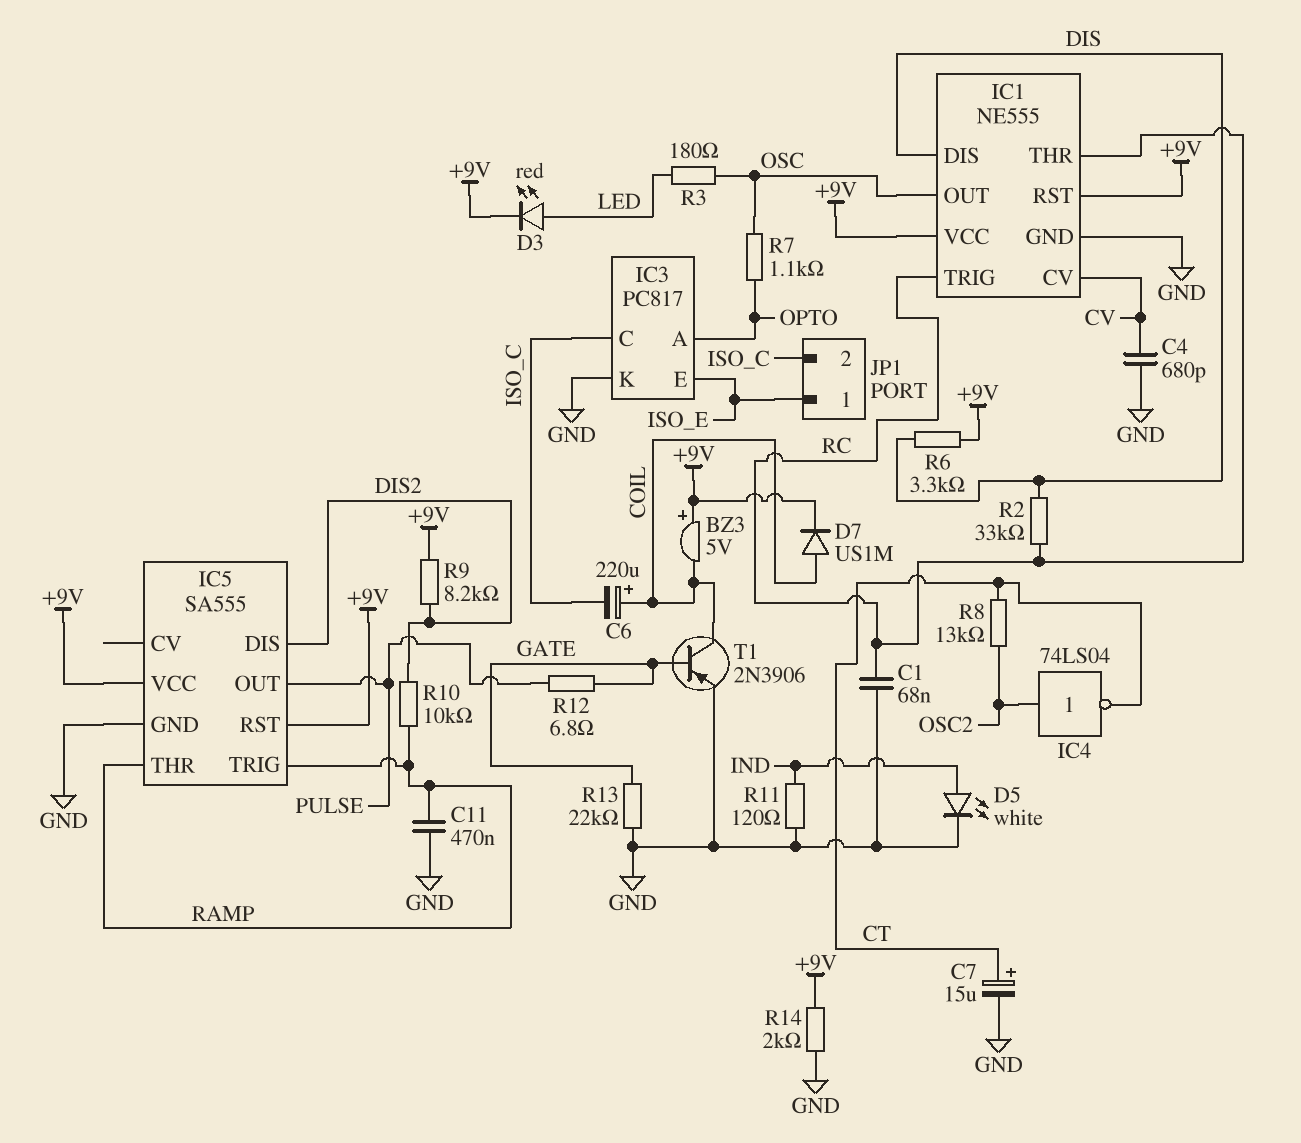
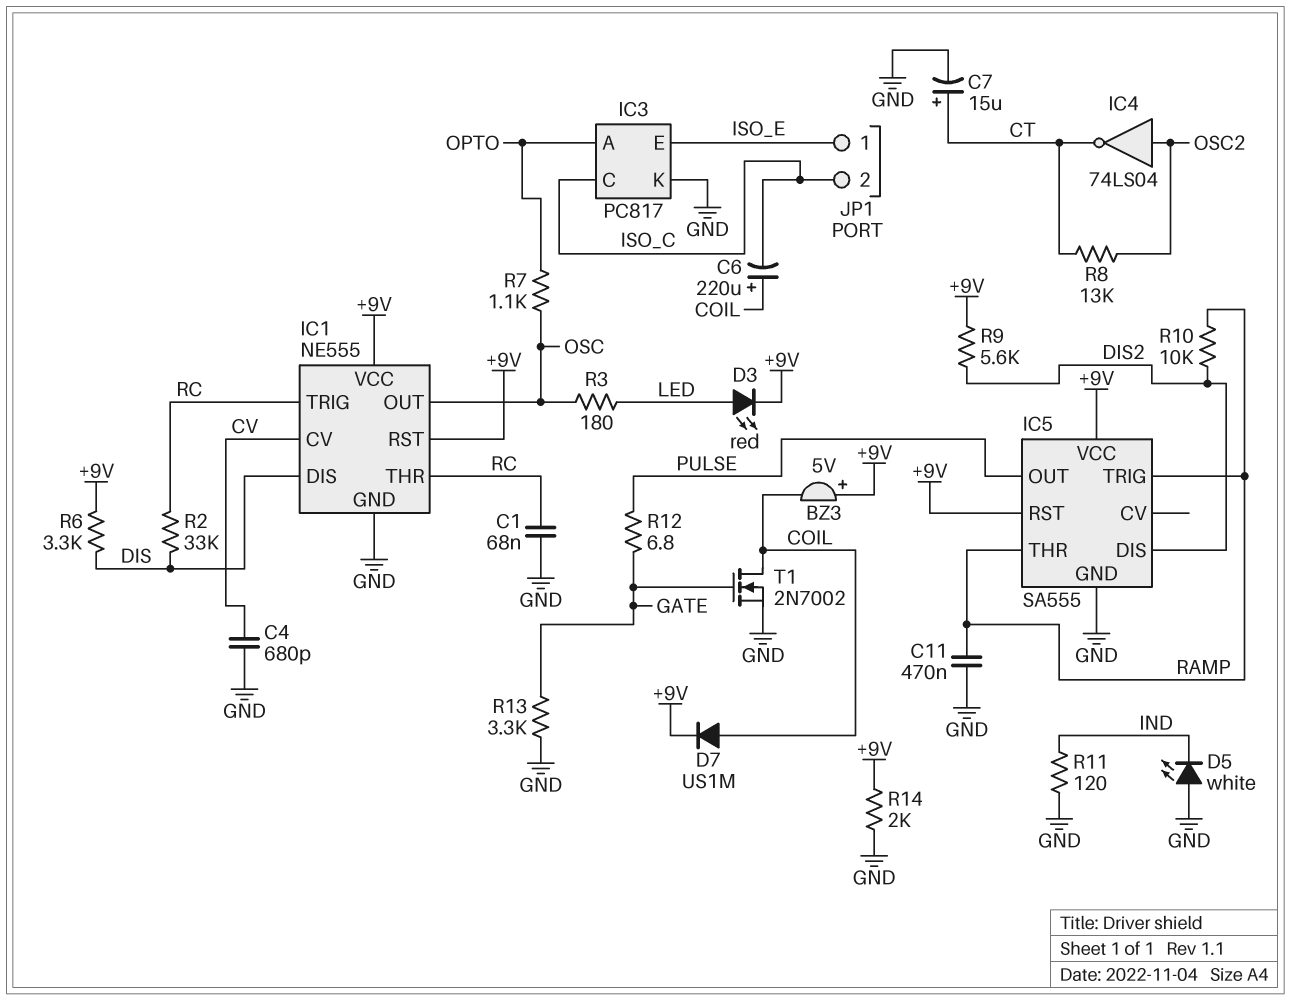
D5: LED white (A IND, K GND) -> LED white (A GND, K IND)
R9: 8.2k (+9V, DIS2) -> 5.6k (+9V, DIS2)
R13: 22k (GATE, GND) -> 3.3k (GATE, GND)
T1: PNP 2N3906 (B GATE, C COIL, E GND) -> NMOS 2N7002 (G GATE, D COIL, S GND)

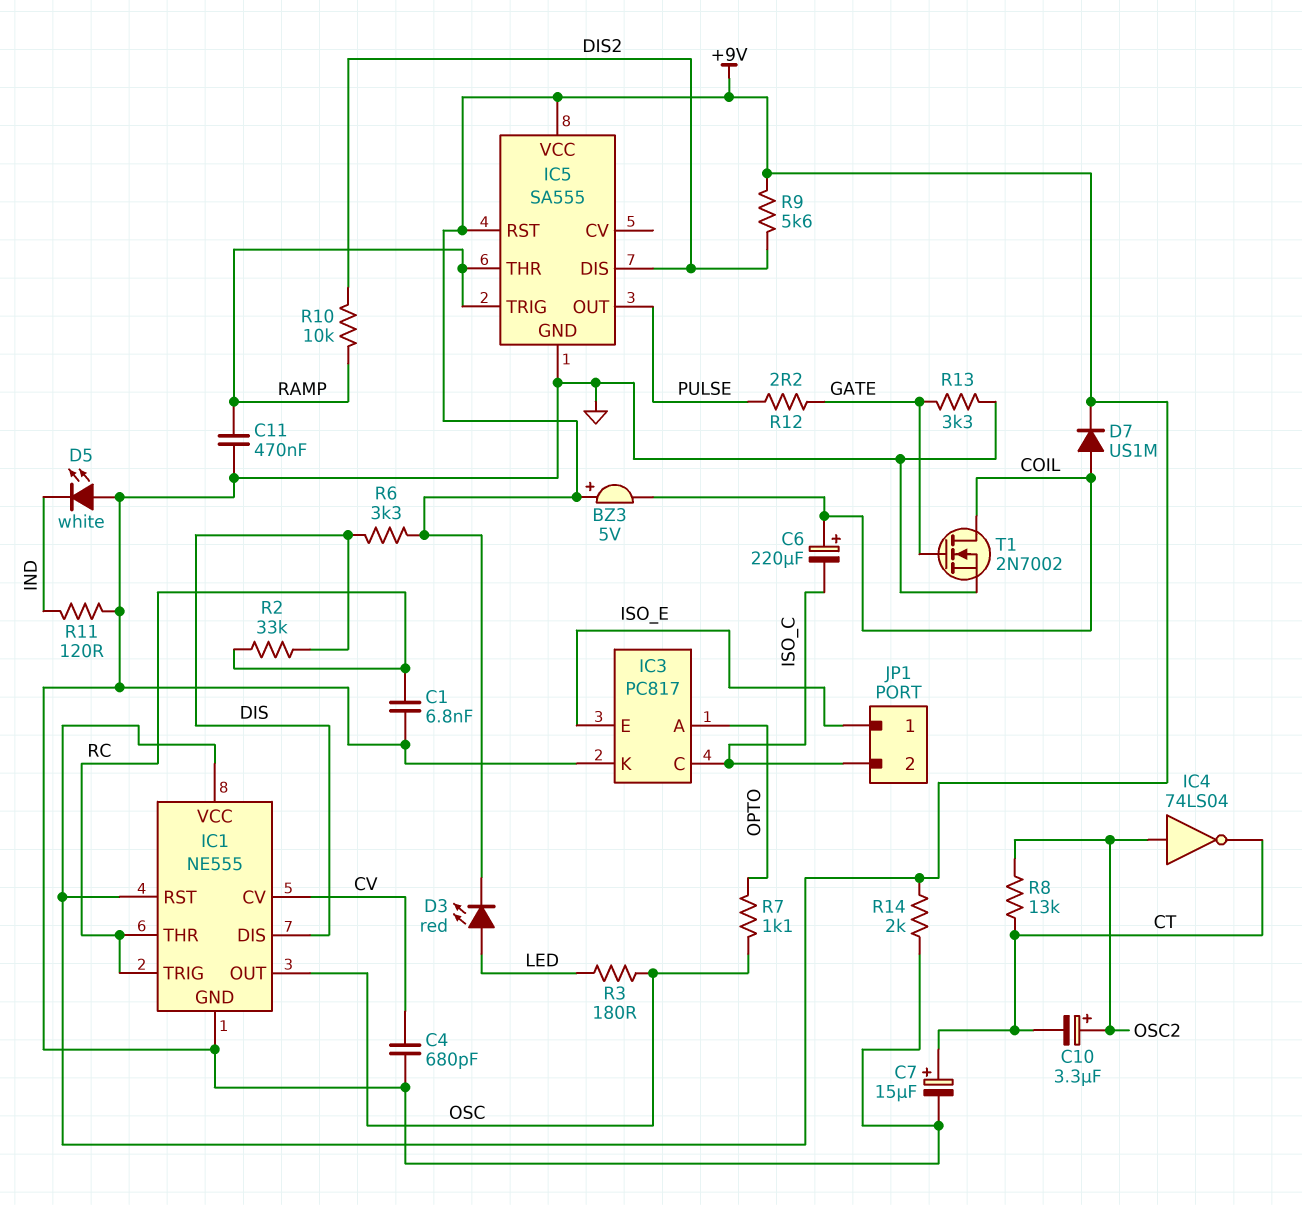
C1: 68nF (GND, RC) -> 6.8nF (GND, RC)
C10: none -> 3.3uF (plus OSC2, minus CT)
R12: 6.8 (GATE, PULSE) -> 2.2 (GATE, PULSE)

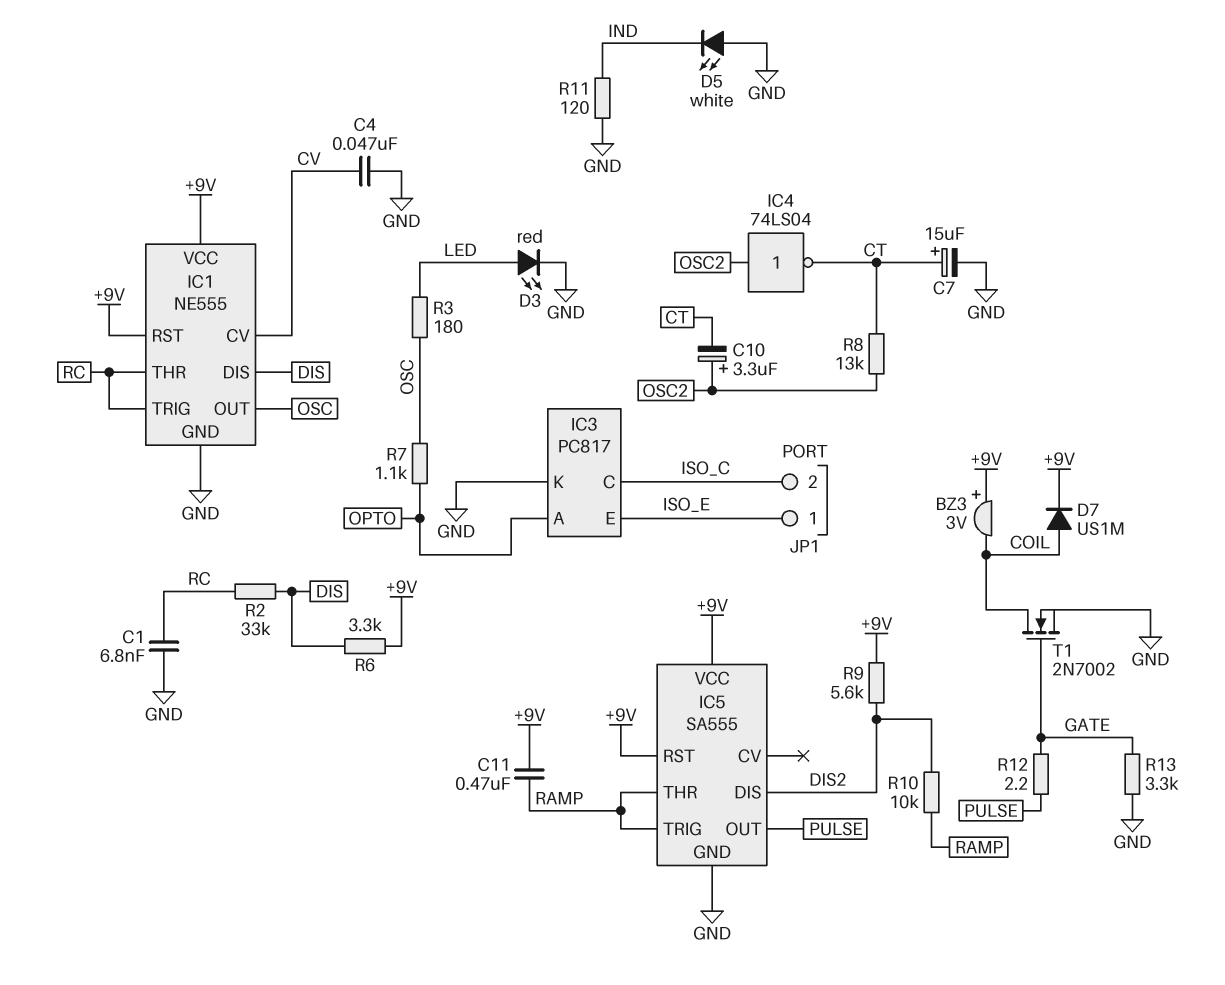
BZ3: buzzer 5V (plus +9V, minus COIL) -> buzzer 3V (plus +9V, minus COIL)
C4: 680pF (CV, GND) -> 47nF (CV, GND)
C6: 220uF (plus COIL, minus ISO_C) -> none
C11: 470nF (GND, RAMP) -> 470nF (+9V, RAMP)
D3: LED red (A LED, K +9V) -> LED red (A LED, K GND)
R14: 2k (+9V, GND) -> none

